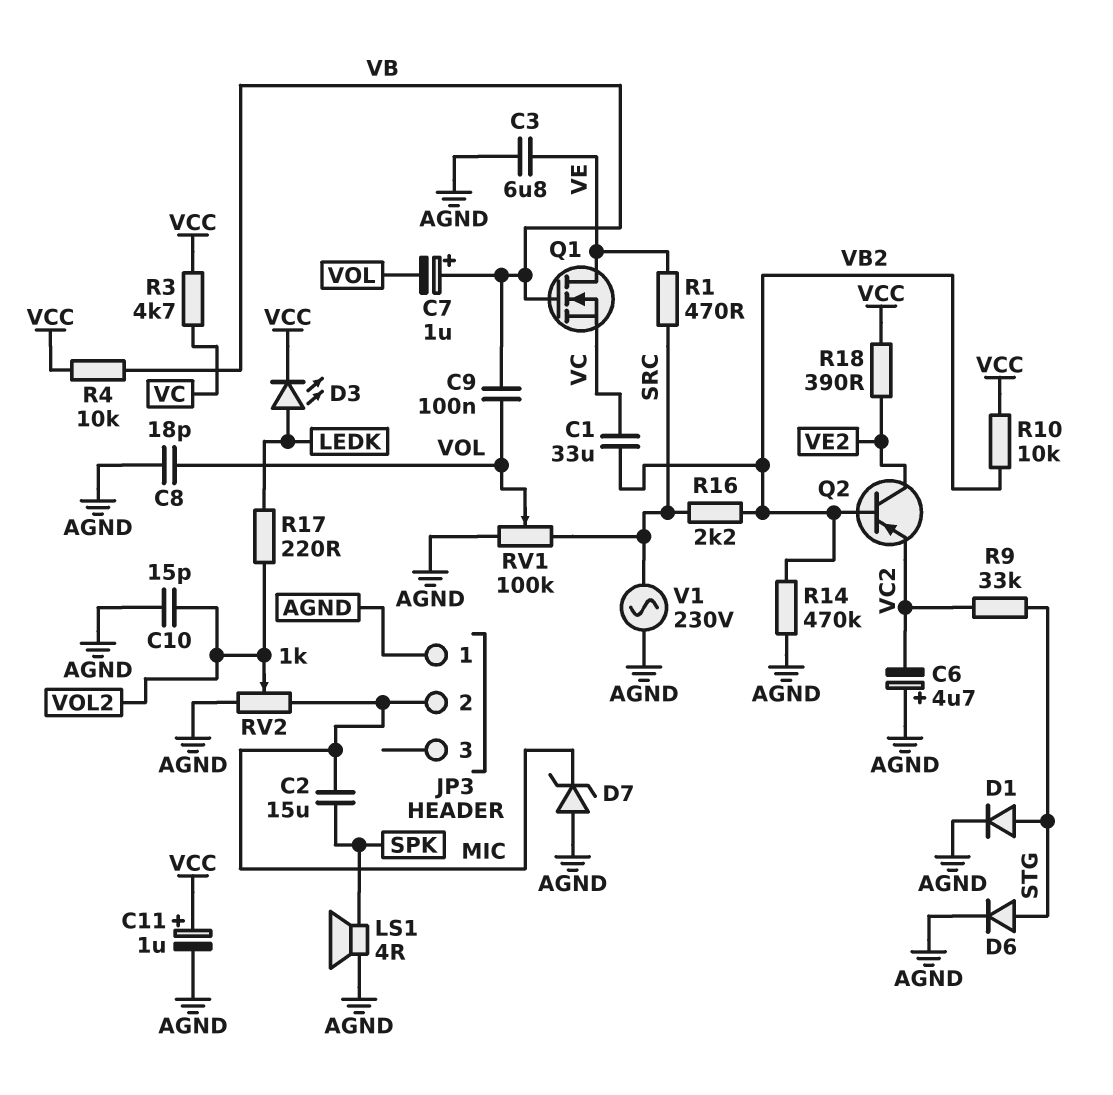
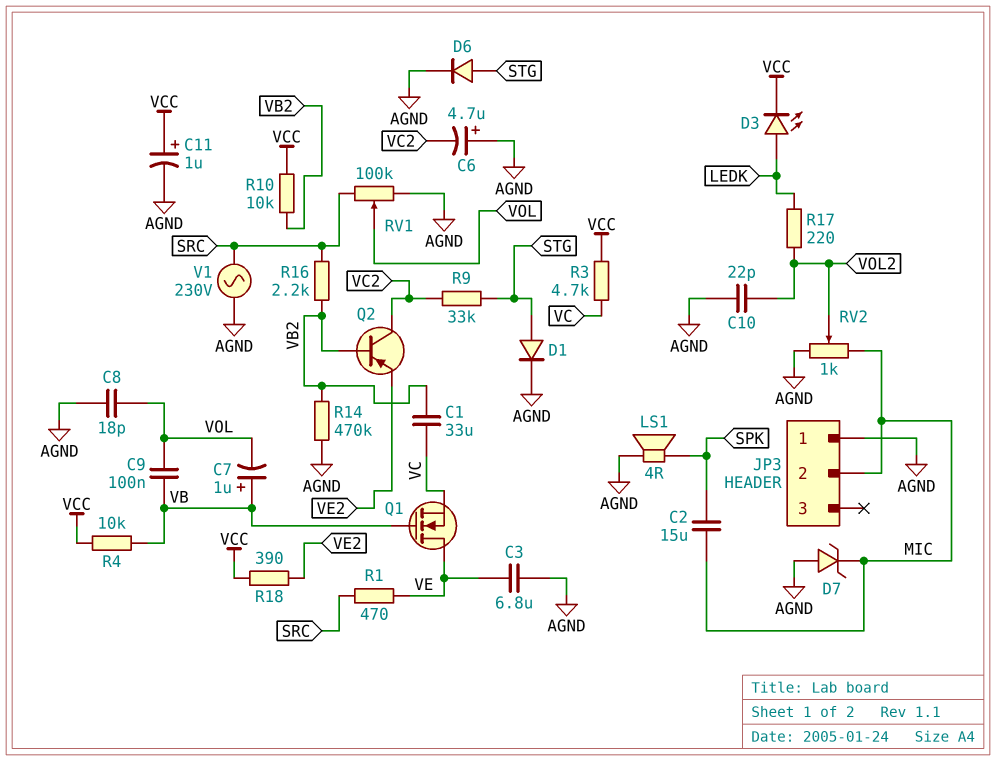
C10: 15pF (AGND, VOL2) -> 22pF (AGND, VOL2)
Q2: PNP (B VB2, C VE2, E VC2) -> PNP (B VB2, C VC2, E VE2)

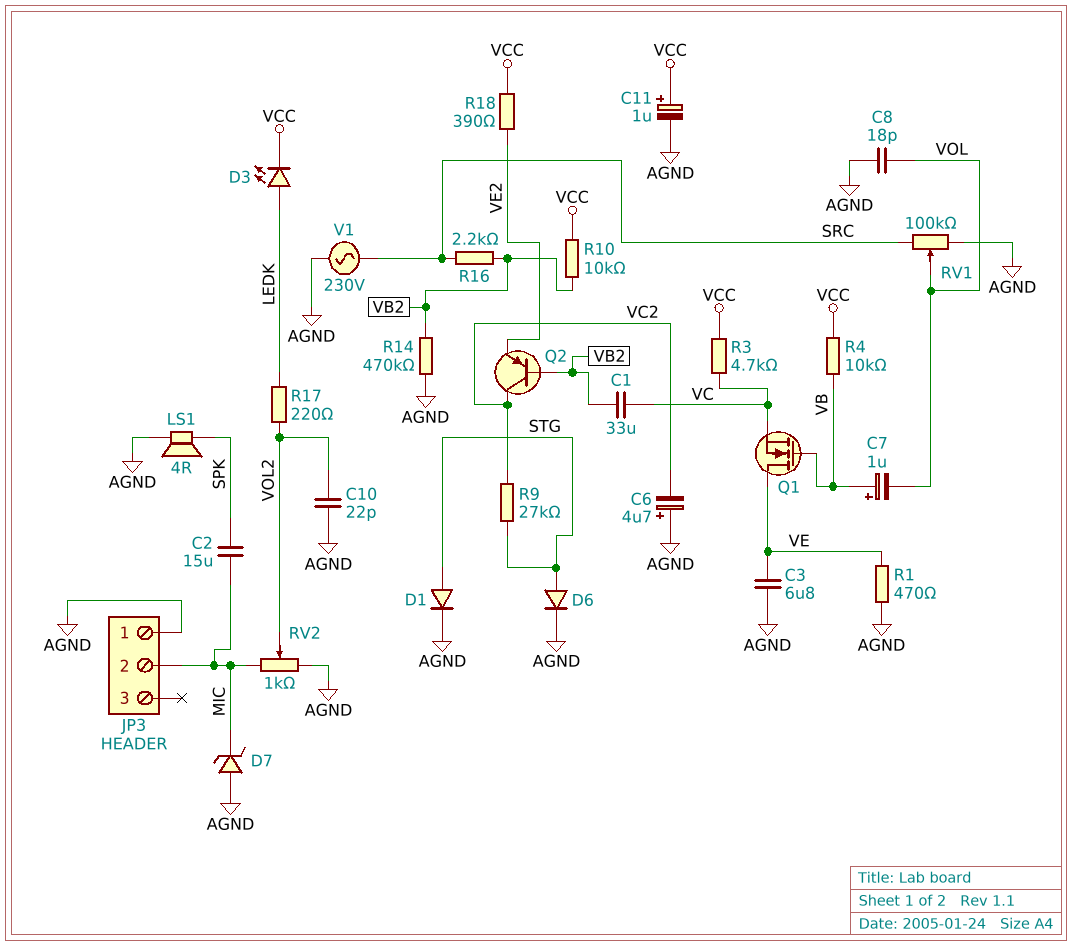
C9: 100nF (VB, VOL) -> none
R1: 470 (SRC, VE) -> 470 (AGND, VE)
R9: 33k (STG, VC2) -> 27k (STG, VC2)

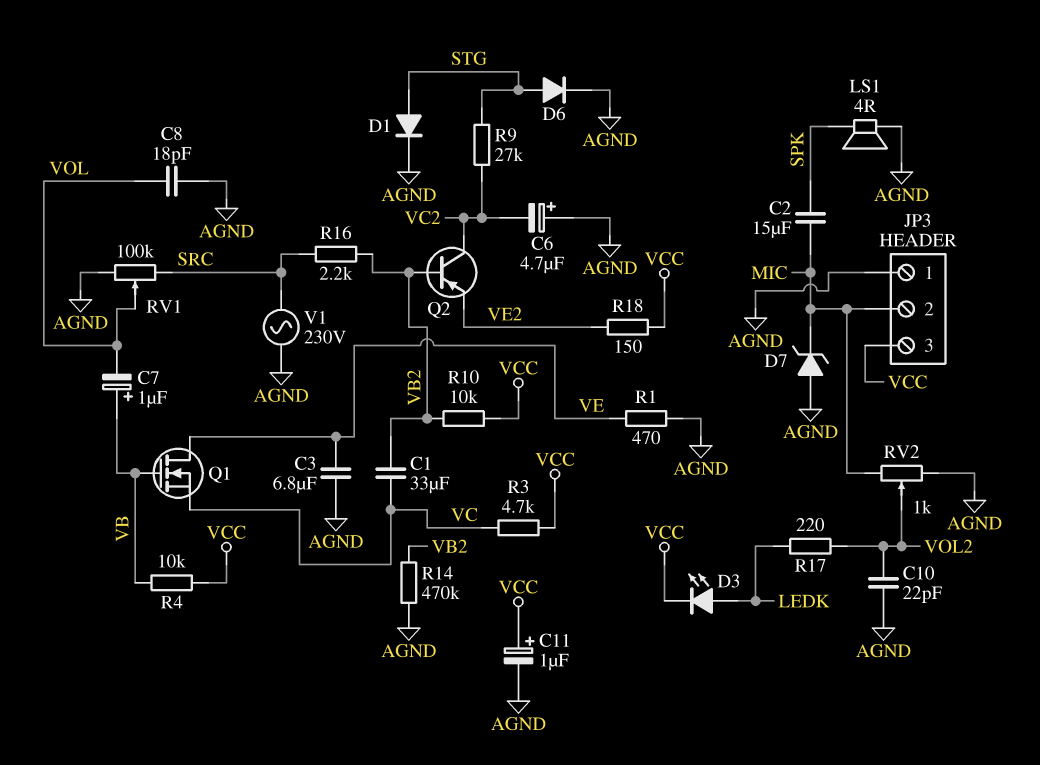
JP3 pin 3: none -> VCC
R18: 390 (VCC, VE2) -> 150 (VCC, VE2)

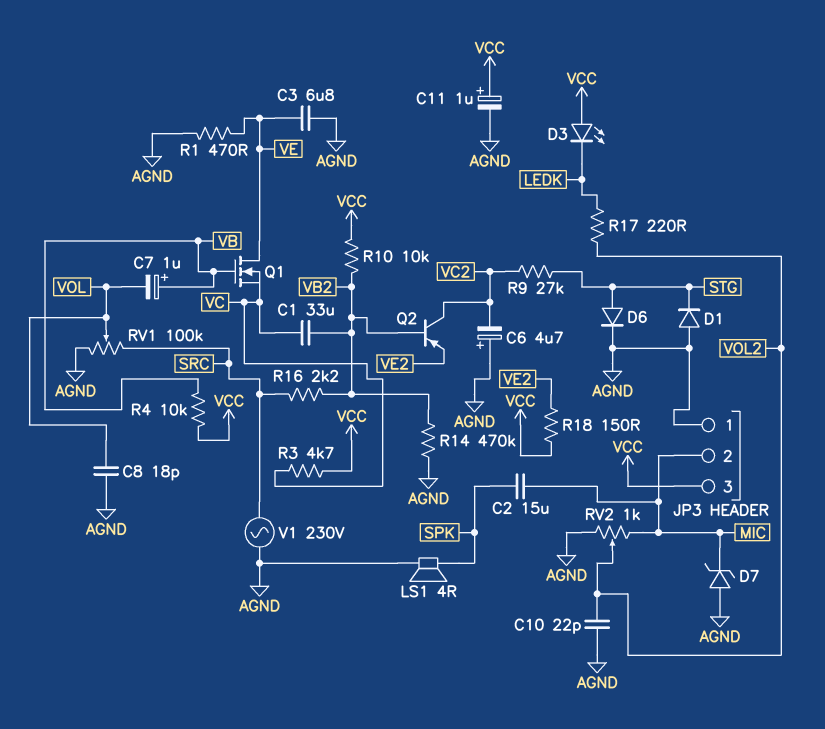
D1: diode (A STG, K AGND) -> diode (A AGND, K STG)
D3: LED (A LEDK, K VCC) -> LED (A VCC, K LEDK)

